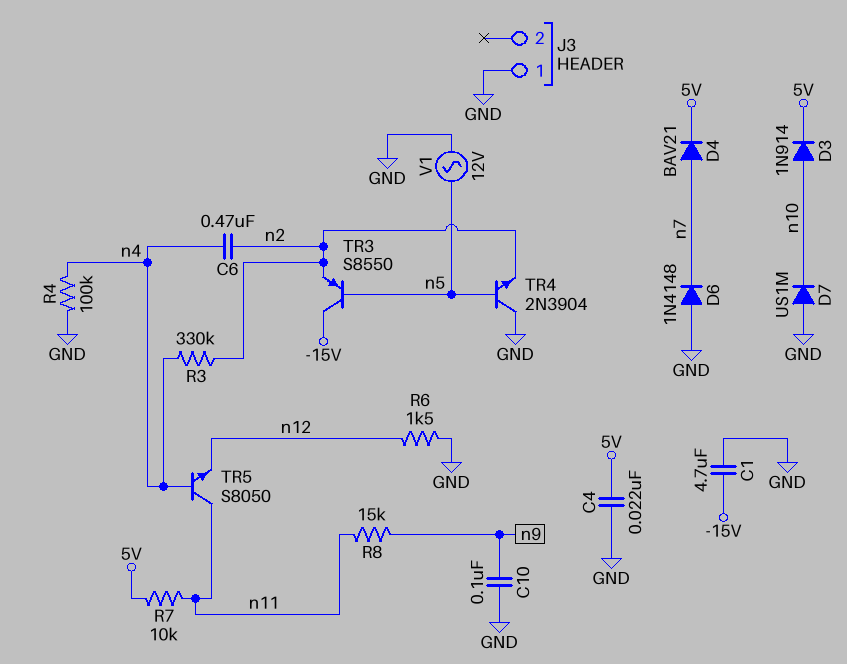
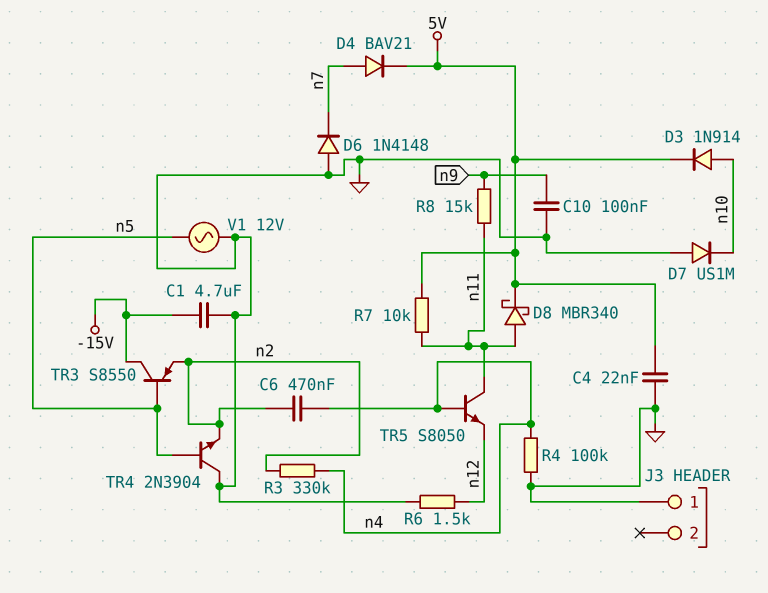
D8: none -> schottky MBR340 (A n11, K 5V)

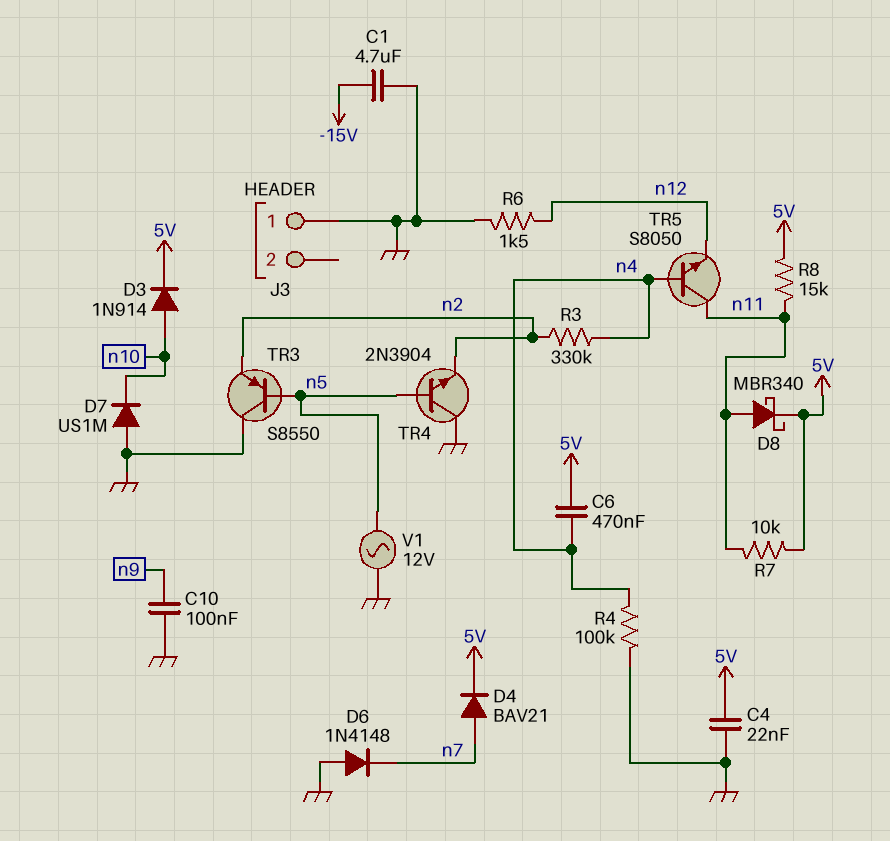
C6: 470nF (n2, n4) -> 470nF (5V, n4)
R8: 15k (n9, n11) -> 15k (5V, n11)
TR3: PNP S8550 (B n5, C -15V, E n2) -> PNP S8550 (B n5, C GND, E n2)

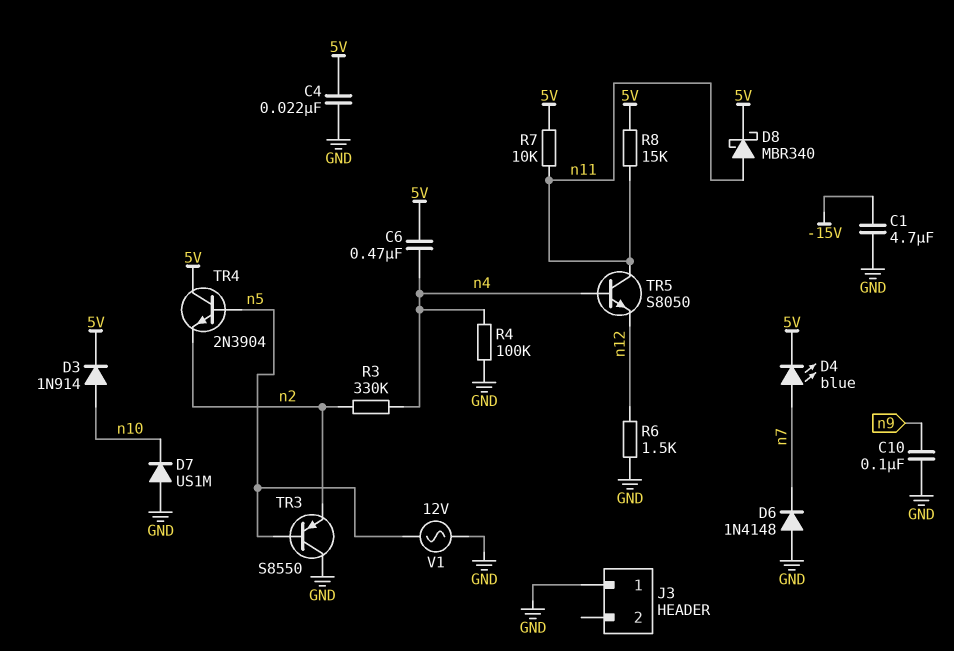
D4: diode BAV21 (A n7, K 5V) -> LED blue (A n7, K 5V)
TR4: NPN 2N3904 (B n5, C GND, E n2) -> NPN 2N3904 (B n5, C 5V, E n2)

